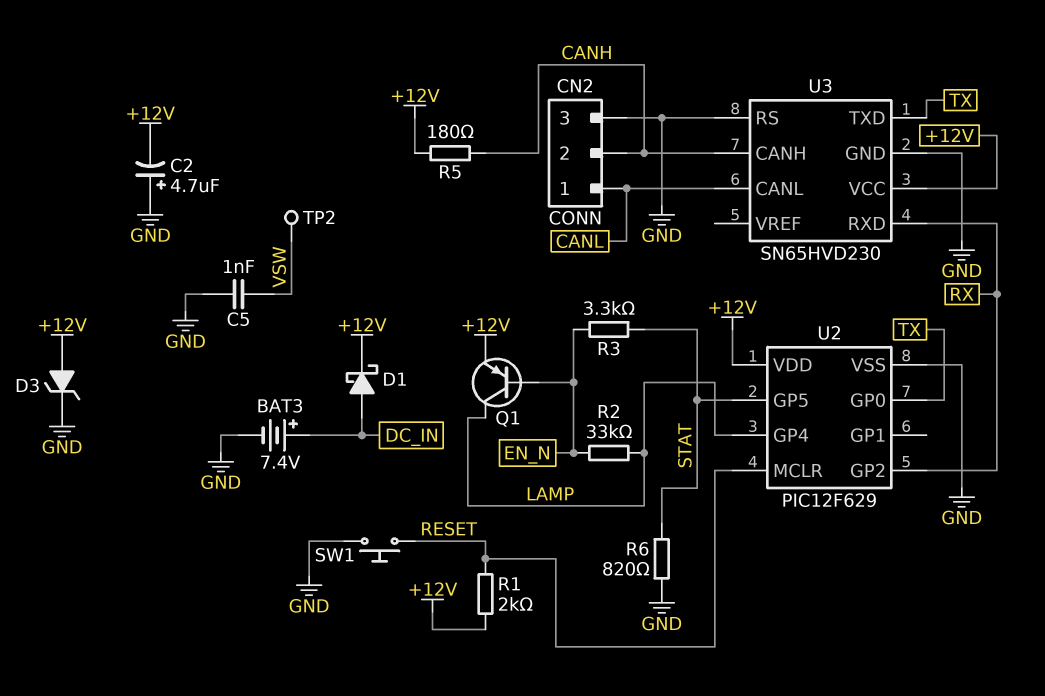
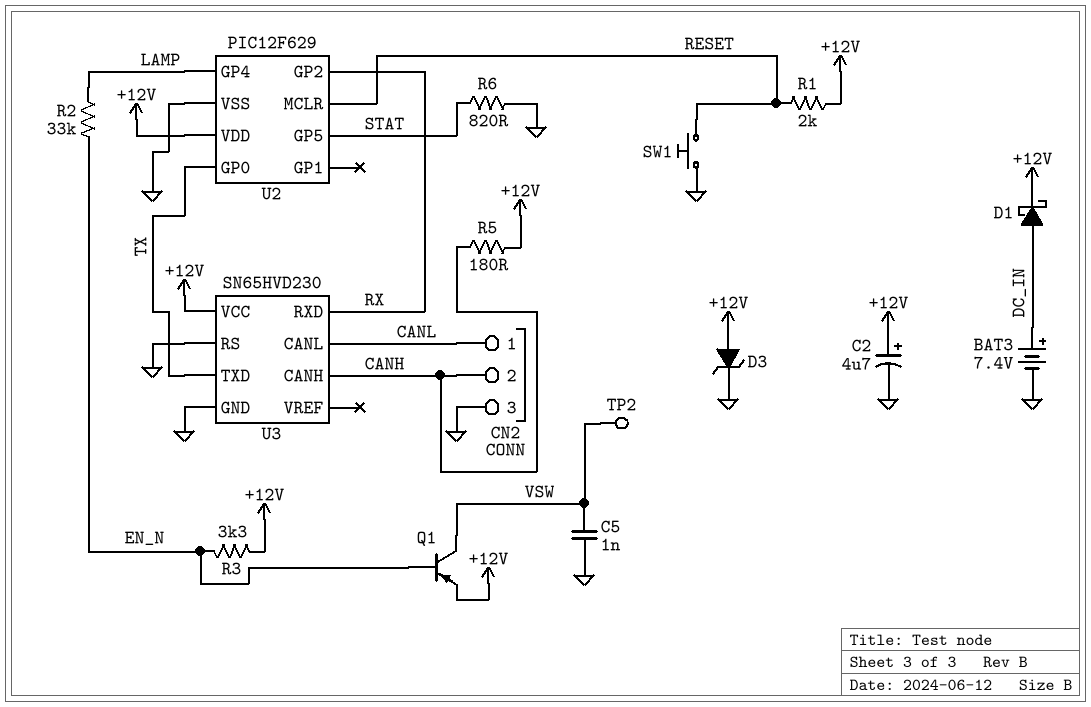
C2: 4.7uF (plus GND, minus +12V) -> 4.7uF (plus +12V, minus GND)
Q1: PNP (B EN_N, C LAMP, E +12V) -> PNP (B EN_N, C VSW, E +12V)
R3: 3.3k (EN_N, STAT) -> 3.3k (+12V, EN_N)

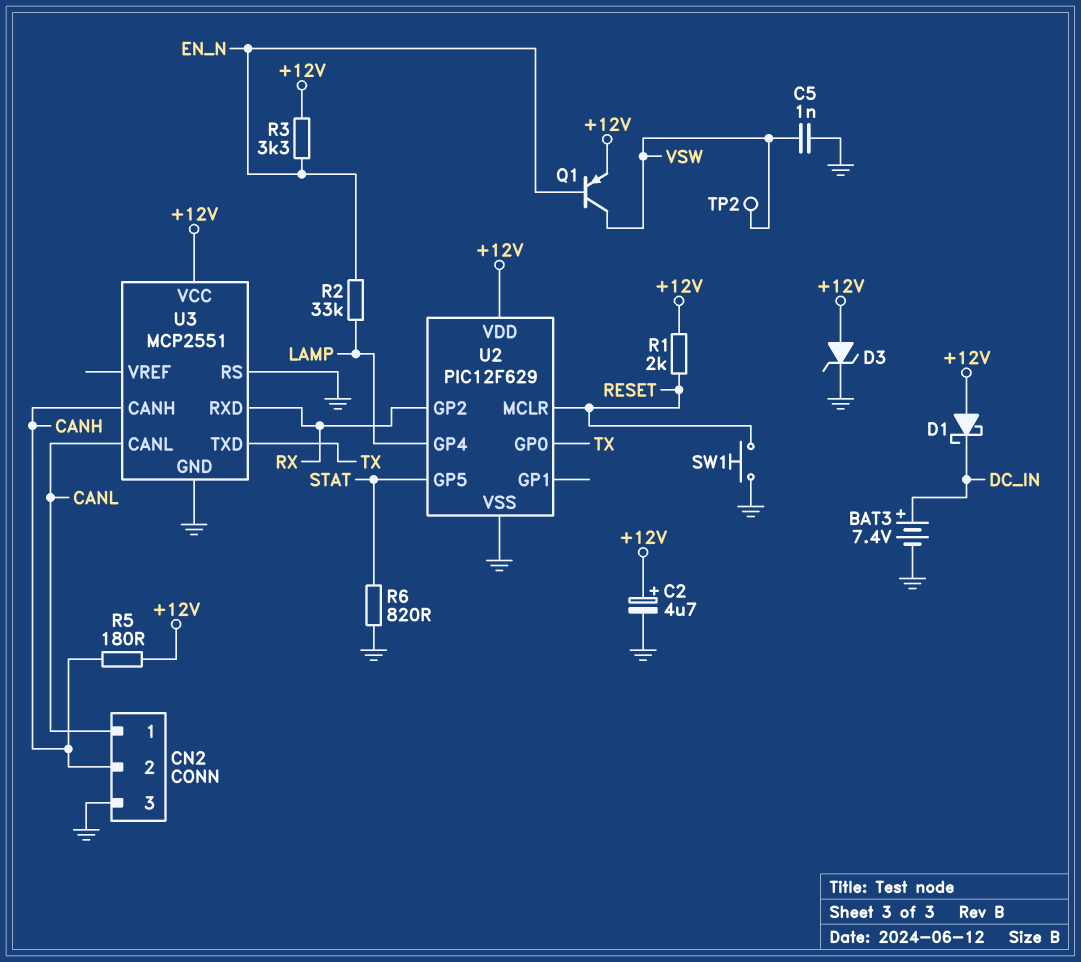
D1: schottky (A DC_IN, K +12V) -> schottky (A +12V, K DC_IN)
U3: SN65HVD230 -> MCP2551

